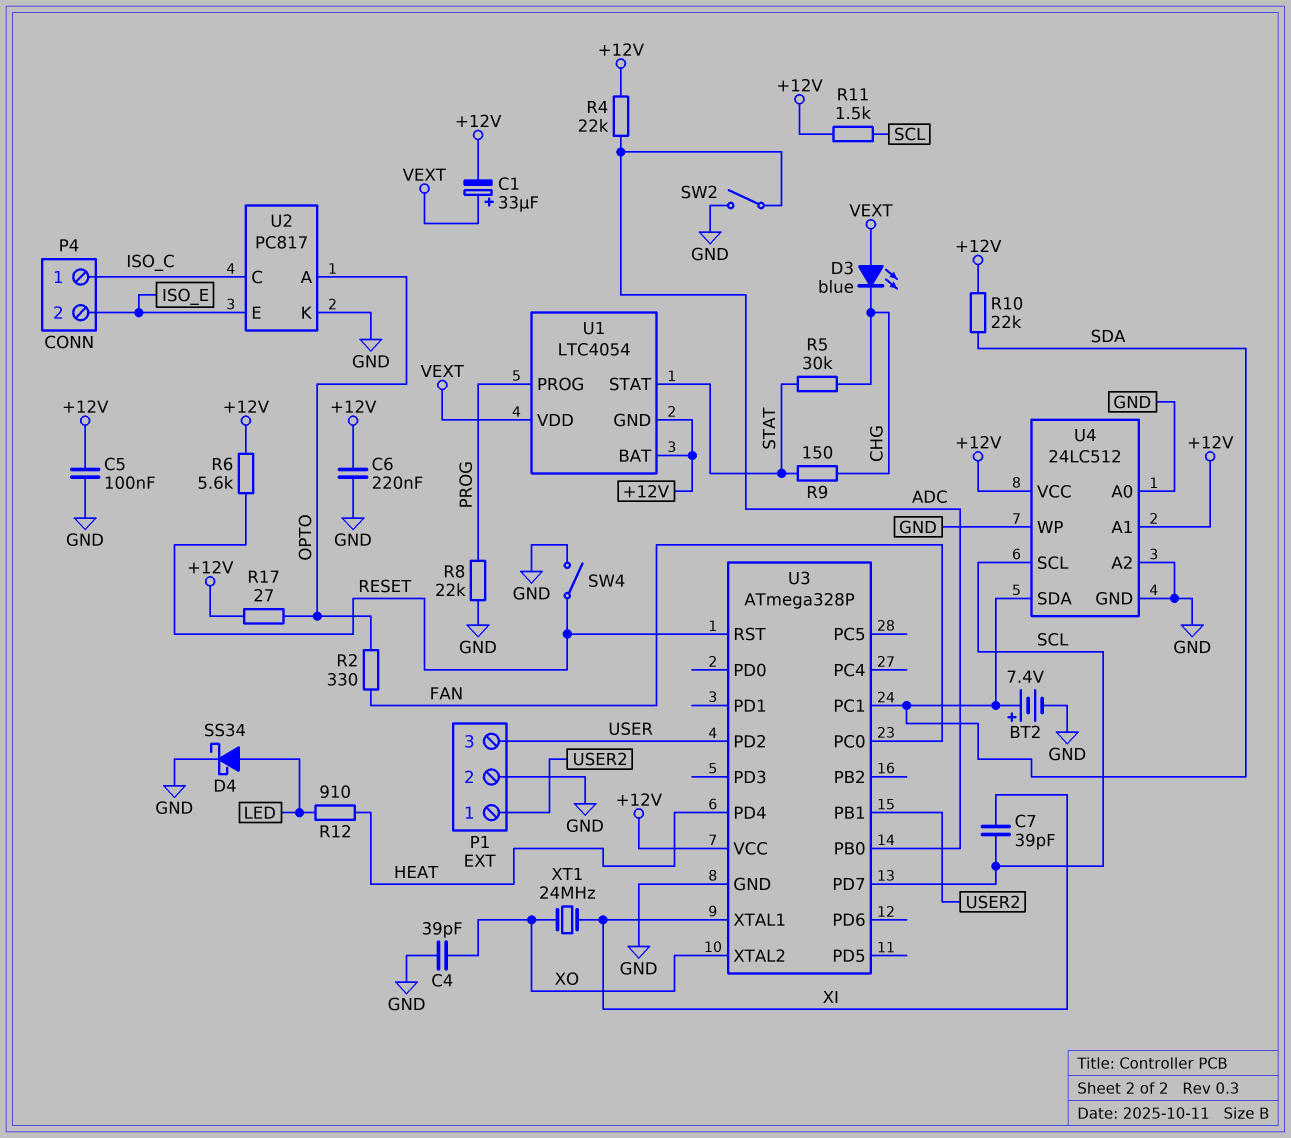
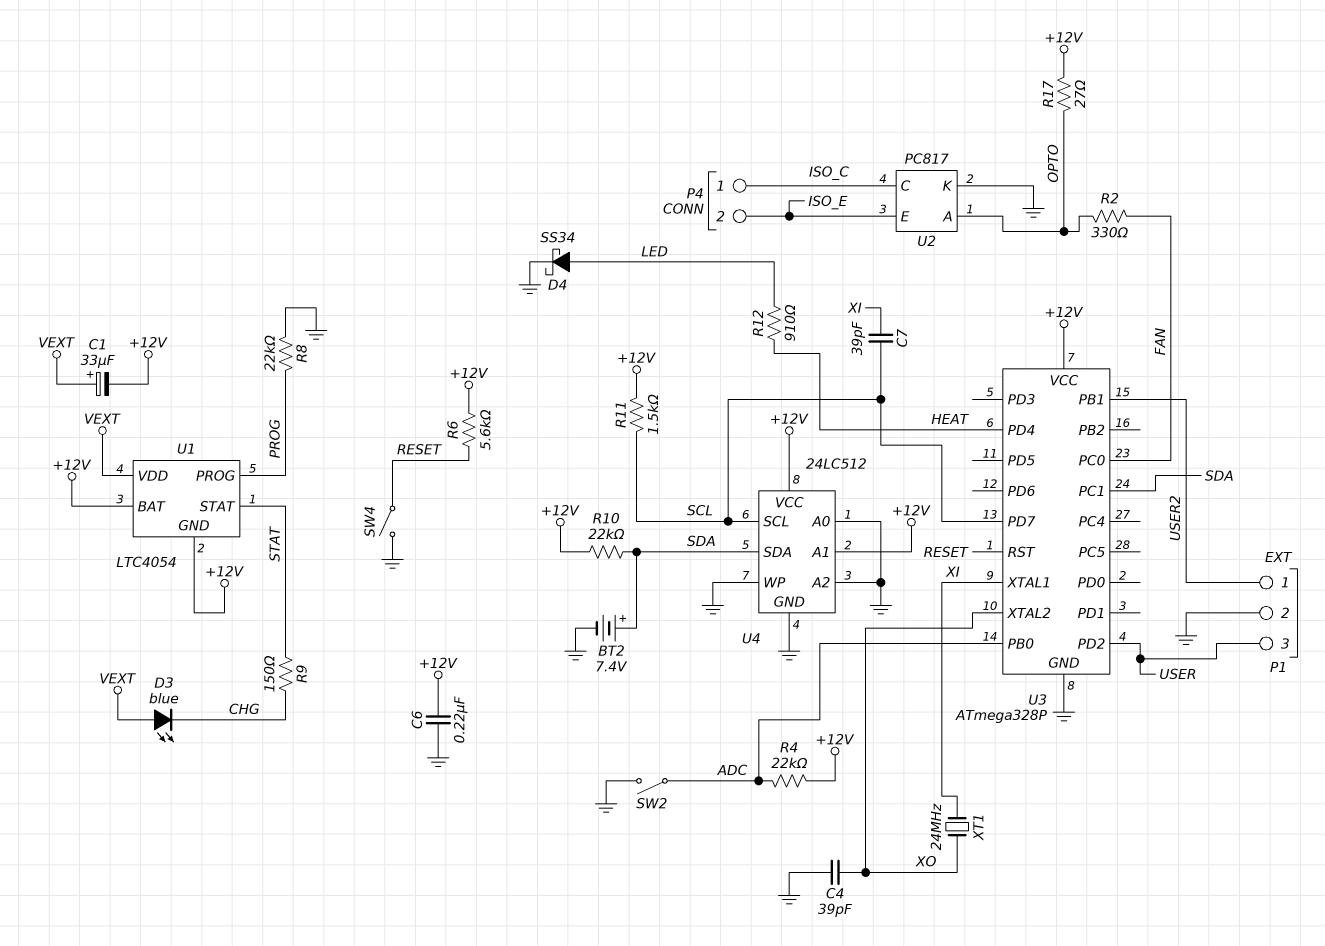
C5: 100nF (+12V, GND) -> none
R5: 30k (CHG, STAT) -> none

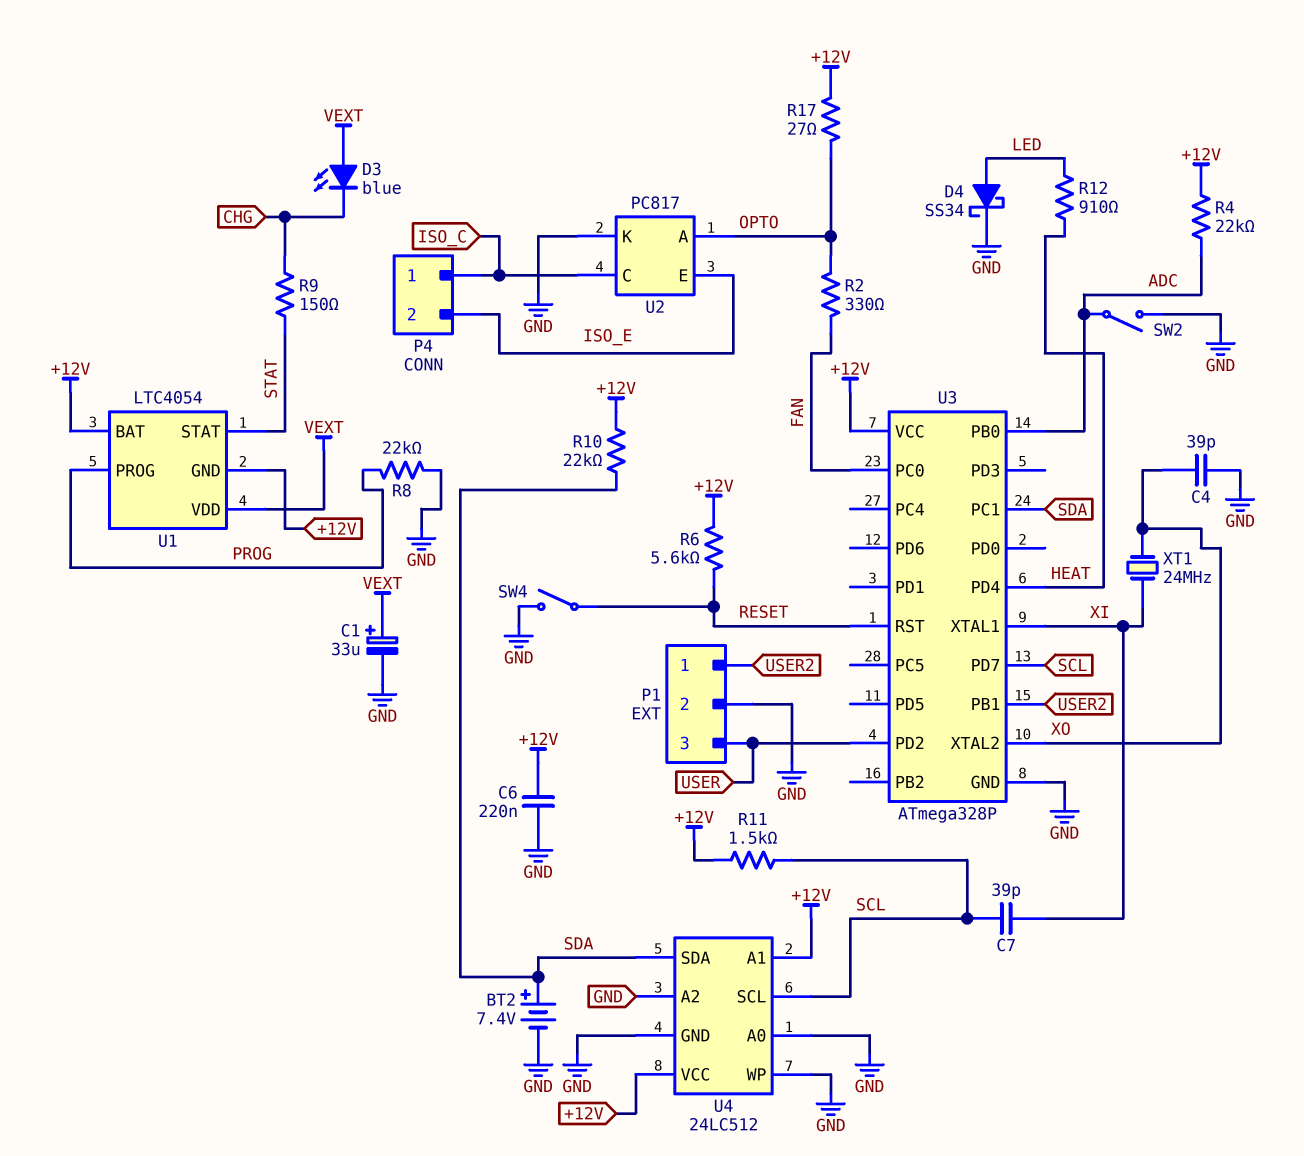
C1: 33uF (plus VEXT, minus +12V) -> 33uF (plus VEXT, minus GND)

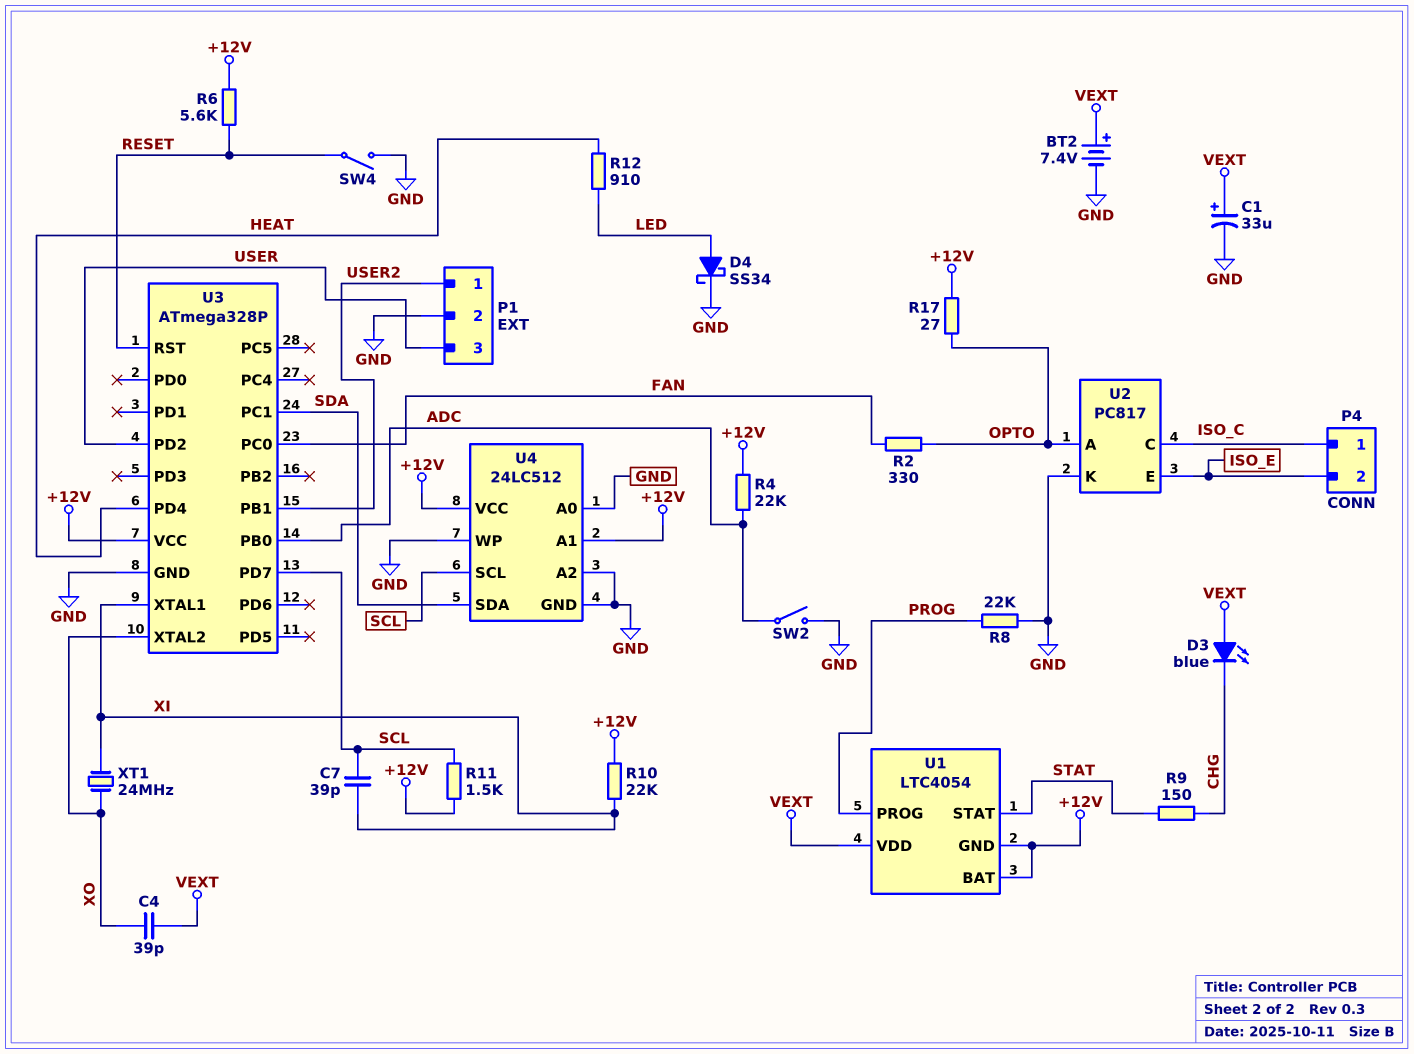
BT2: 7.4V (plus SDA, minus GND) -> 7.4V (plus VEXT, minus GND)
C4: 39pF (GND, XO) -> 39pF (VEXT, XO)
C6: 220nF (+12V, GND) -> none
R10: 22k (+12V, SDA) -> 22k (+12V, XI)

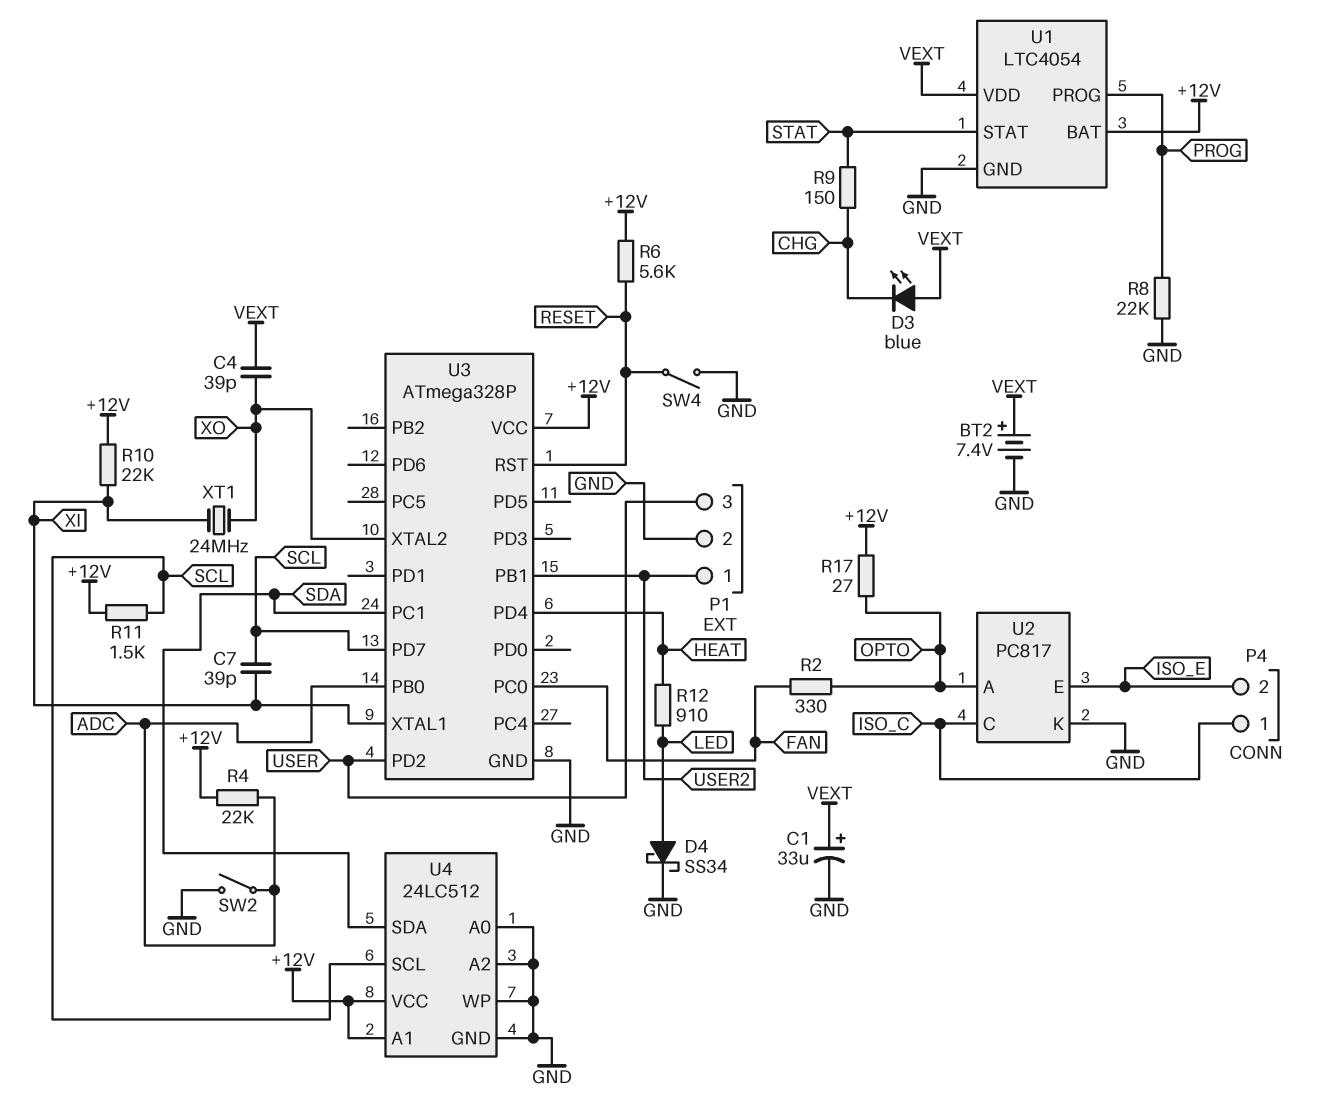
U1 pin GND: +12V -> GND

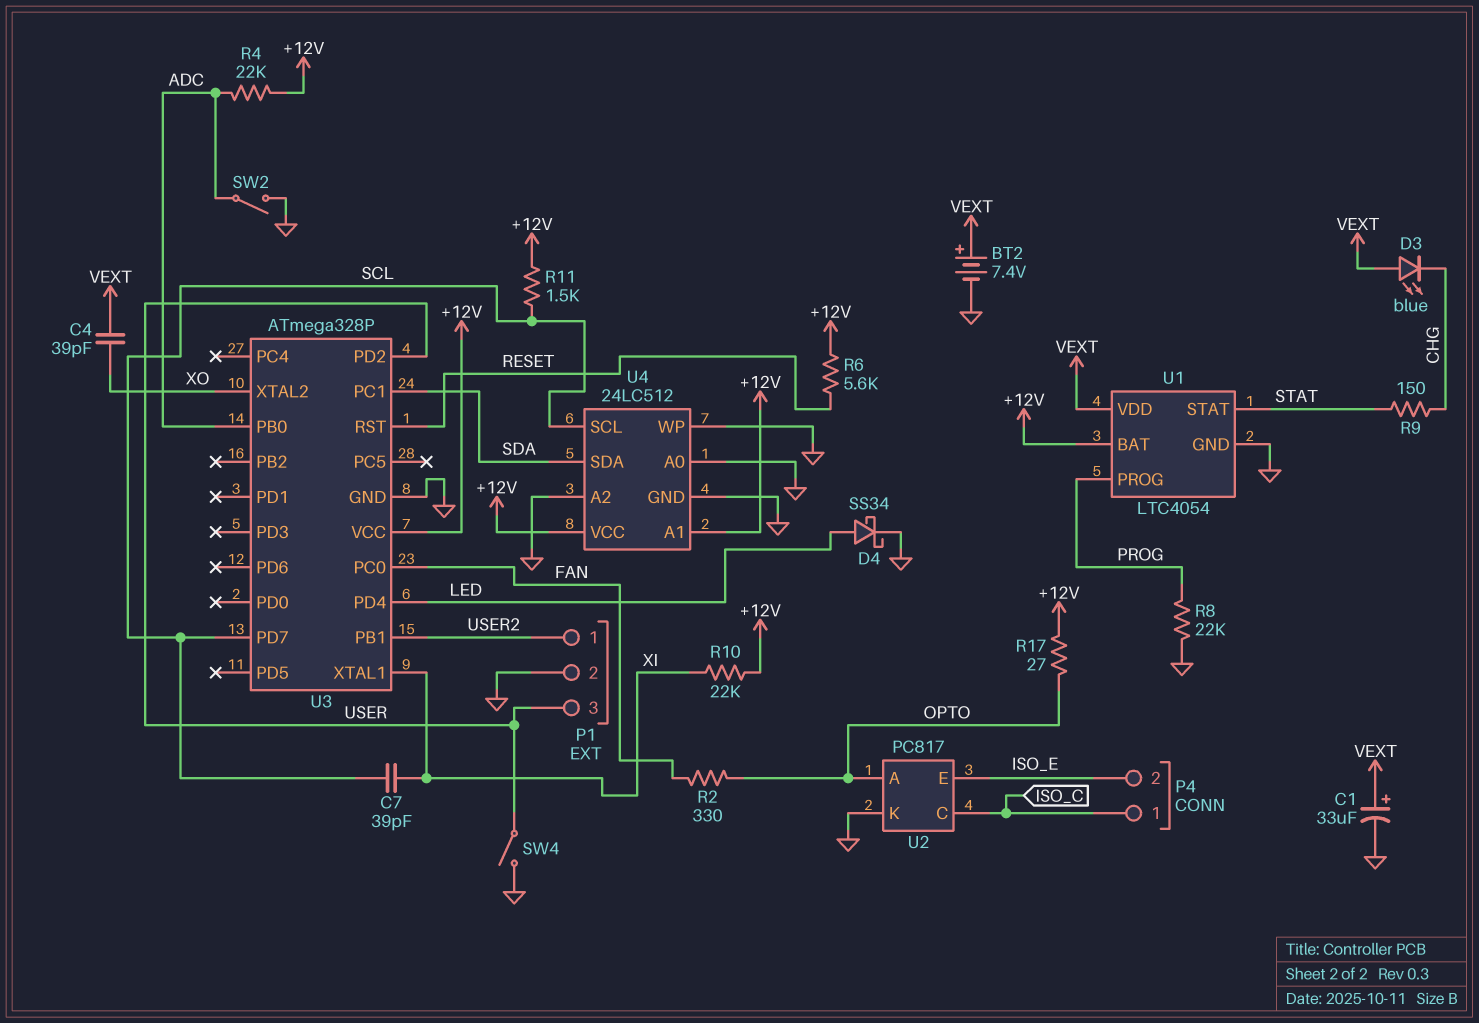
R12: 910 (HEAT, LED) -> none
SW4: switch (GND, RESET) -> switch (GND, USER)
U3 pin PD4: HEAT -> LED
XT1: 24MHz (XI, XO) -> none

